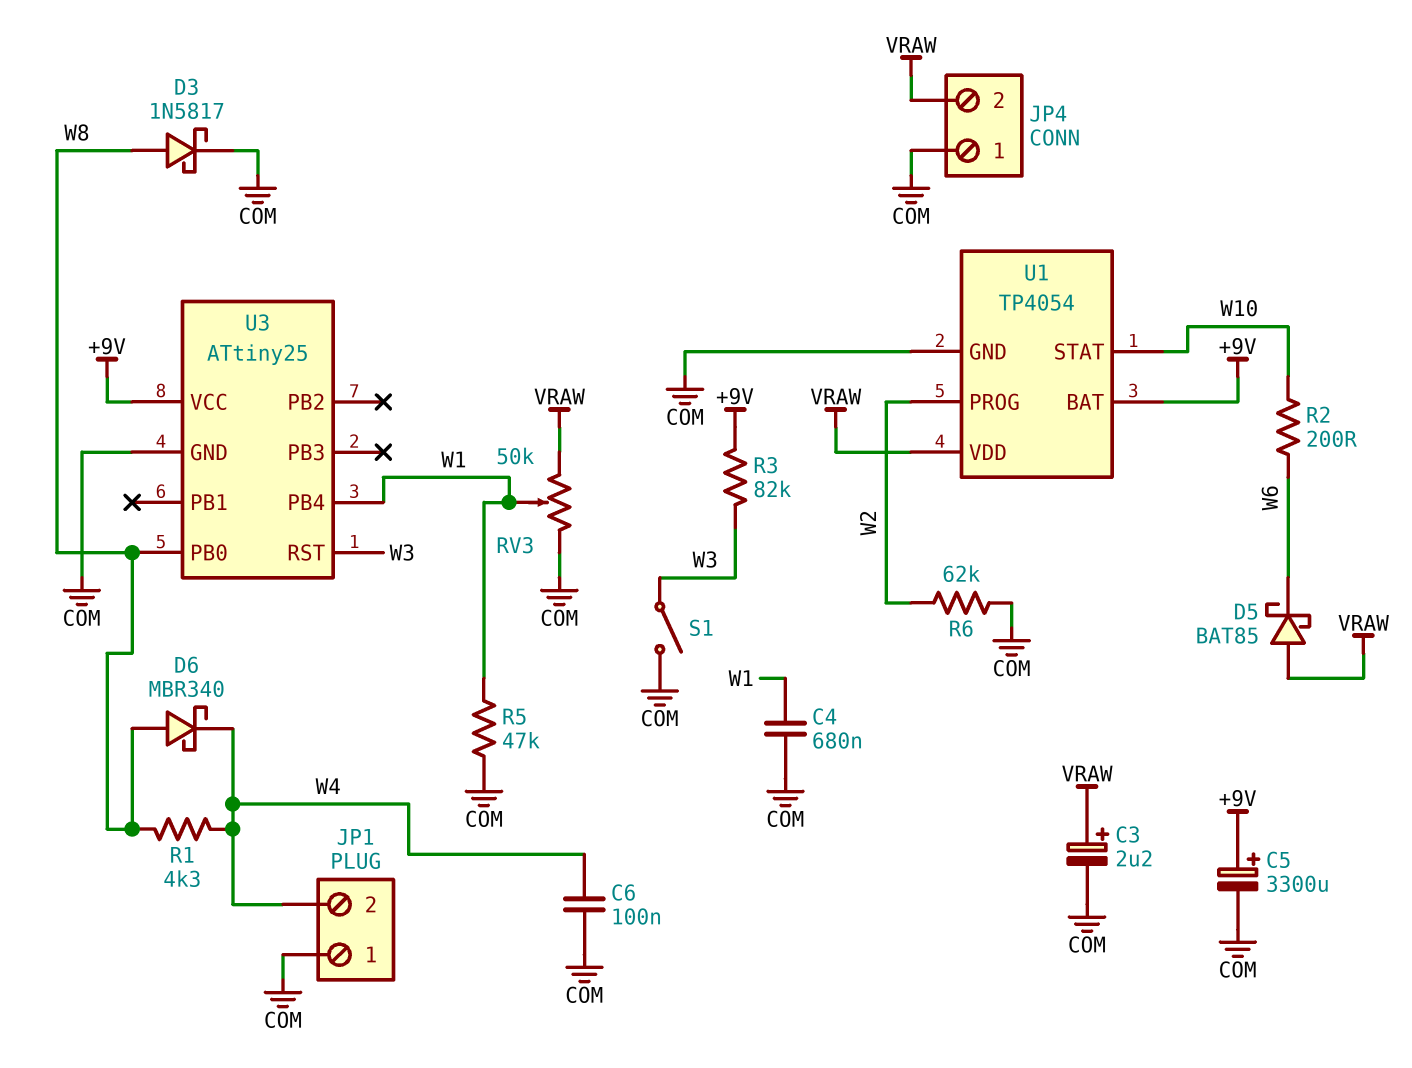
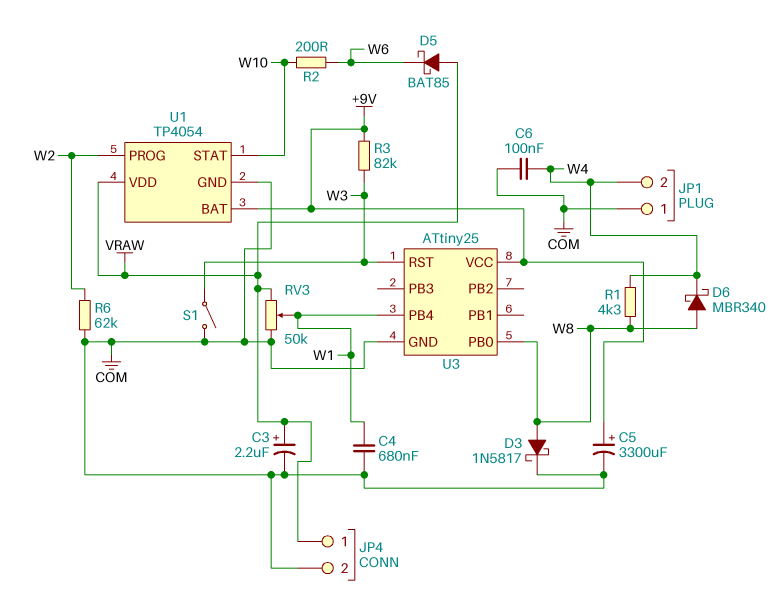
JP4 pin 1: COM -> VRAW
JP4 pin 2: VRAW -> COM
R5: 47k (COM, W1) -> none

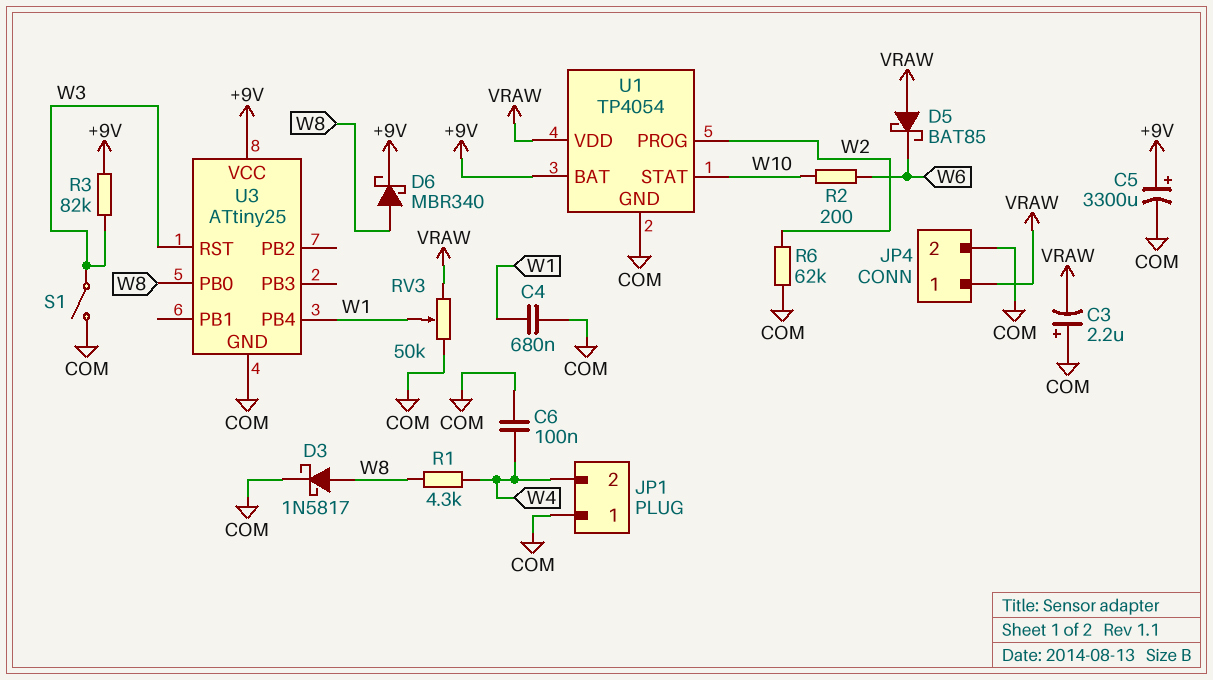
C3: 2.2uF (plus VRAW, minus COM) -> 2.2uF (plus COM, minus VRAW)
D6: schottky MBR340 (A W8, K W4) -> schottky MBR340 (A W8, K +9V)

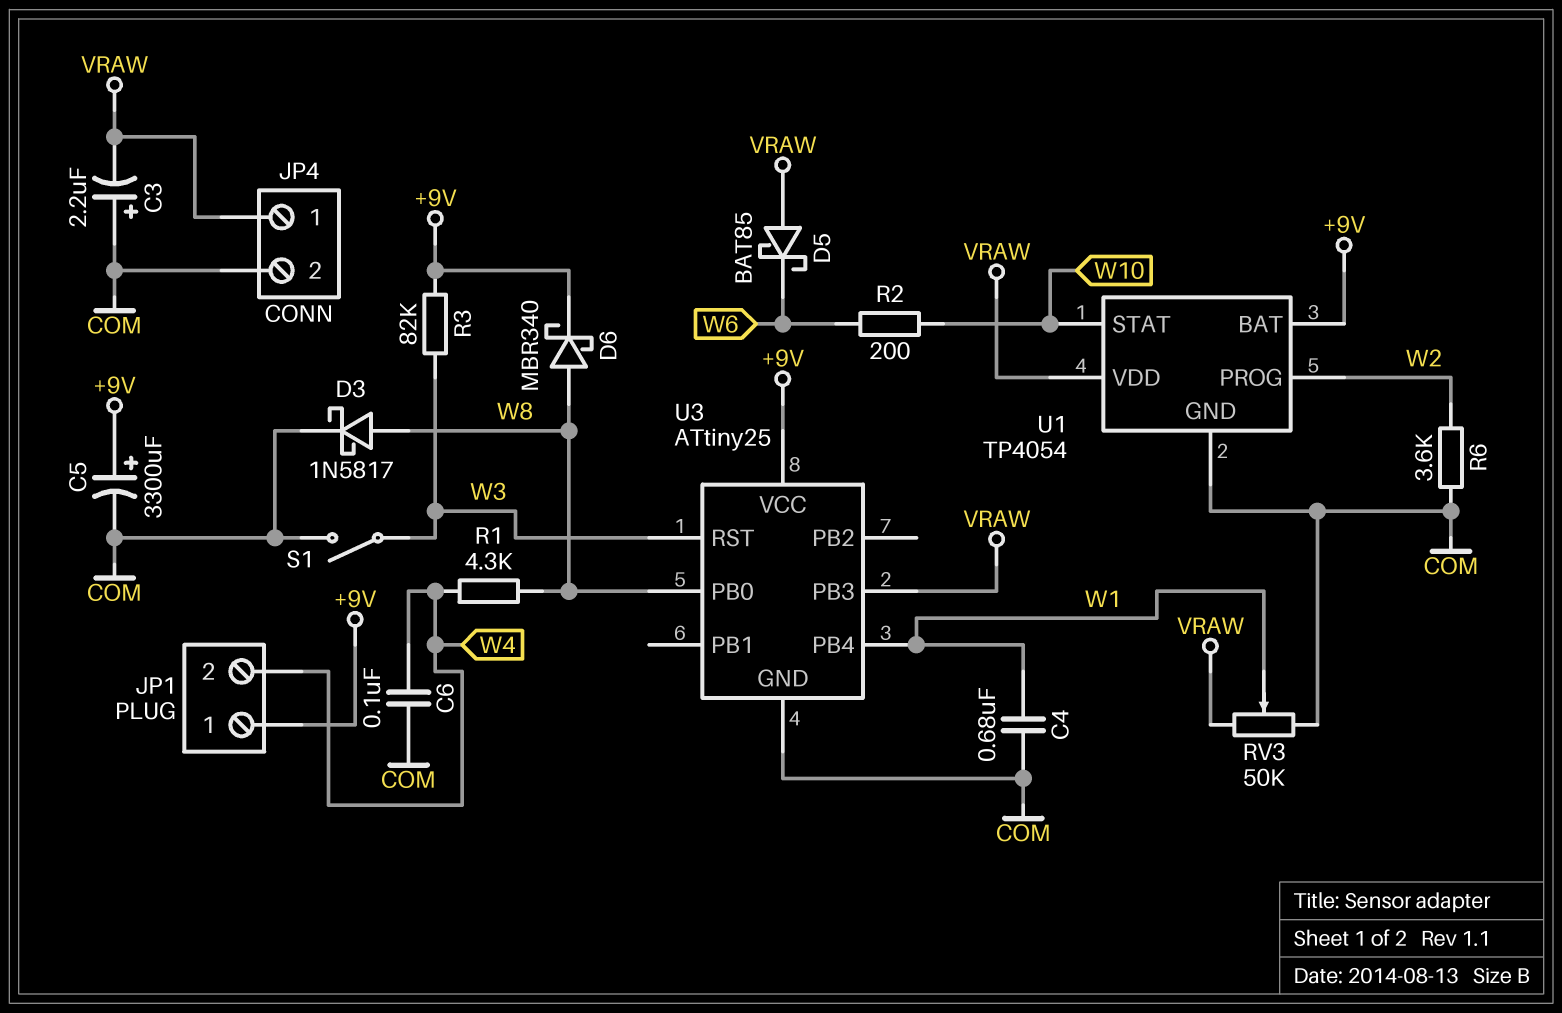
JP1 pin 1: COM -> +9V
R6: 62k (COM, W2) -> 3.6k (COM, W2)
U3 pin PB3: none -> VRAW

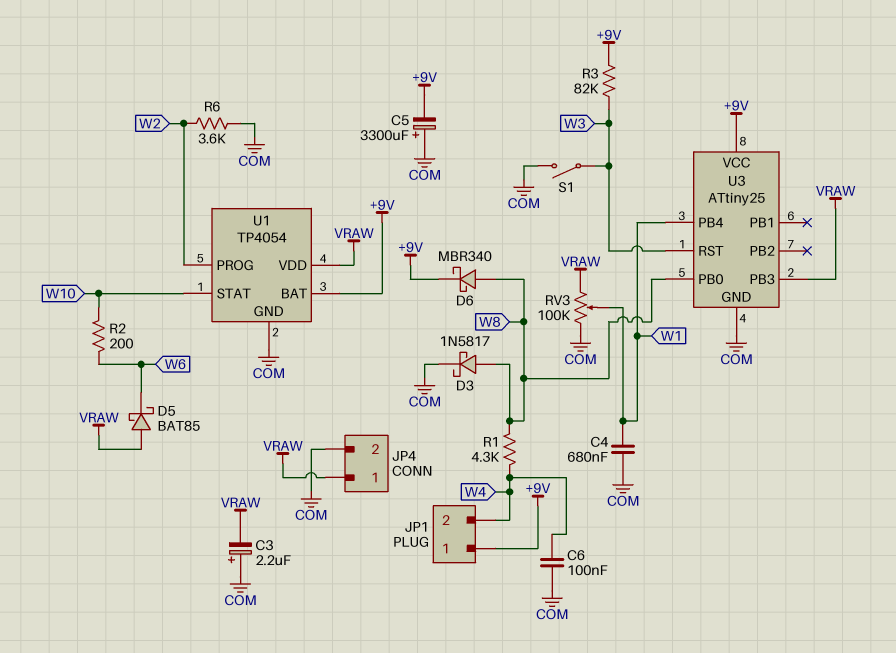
C5: 3300uF (plus +9V, minus COM) -> 3300uF (plus COM, minus +9V)
RV3: 50k (COM, VRAW, wiper W1) -> 100k (COM, VRAW, wiper W1)

